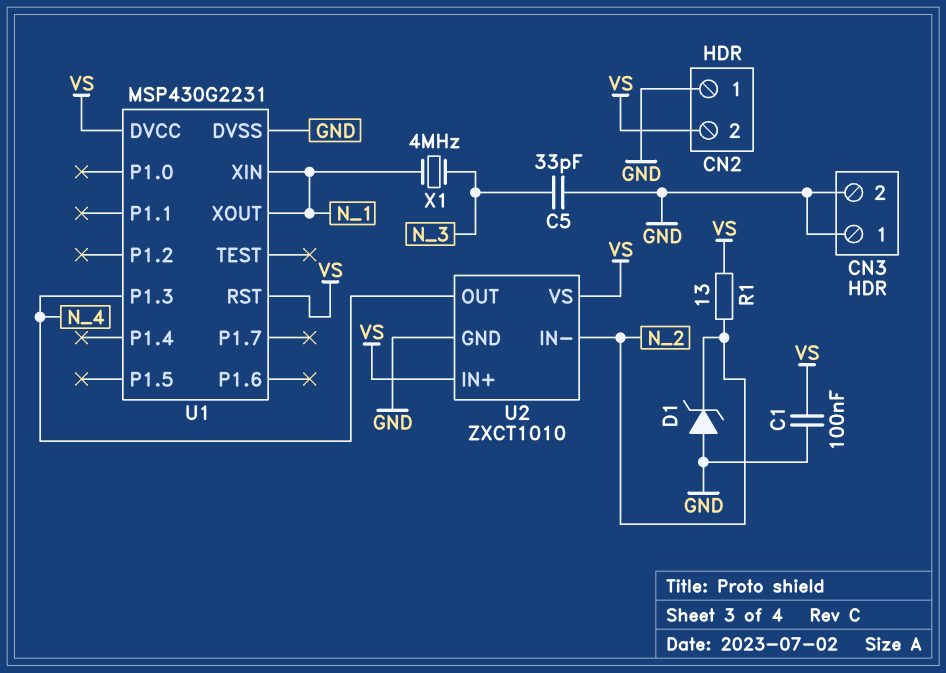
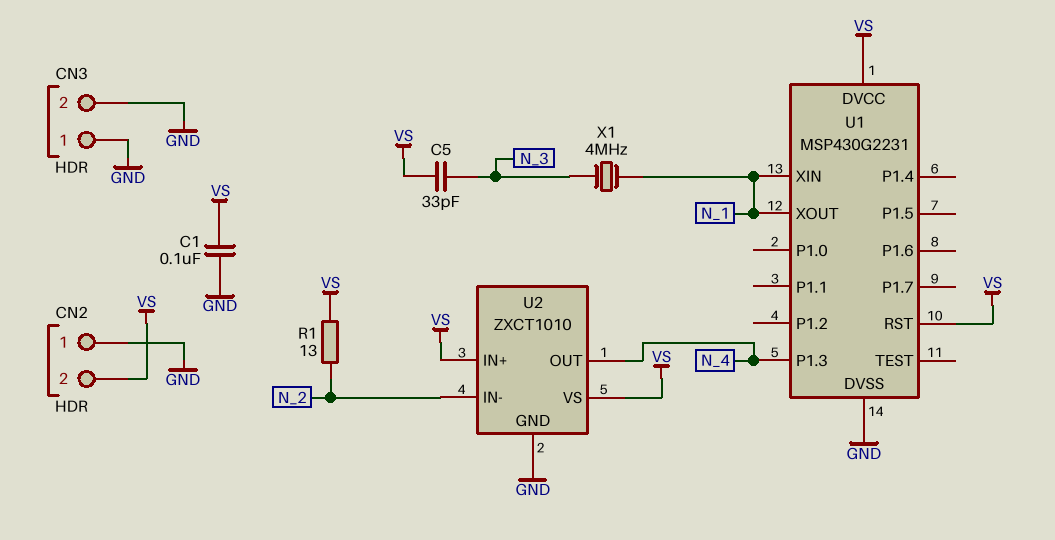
C5: 33pF (GND, N_3) -> 33pF (N_3, VS)
D1: zener (A GND, K N_2) -> none

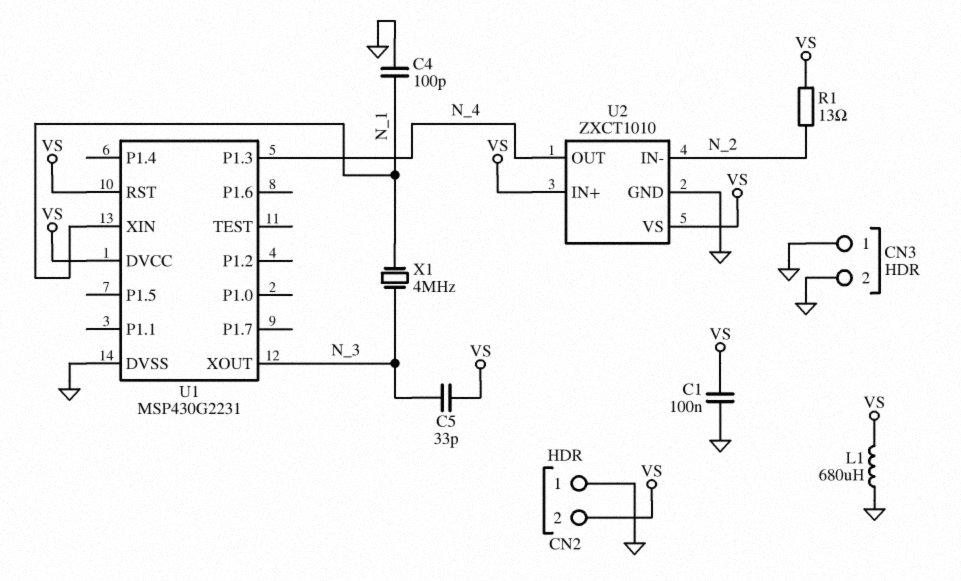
C4: none -> 100pF (GND, N_1)
L1: none -> 680uH (GND, VS)
U1 pin XOUT: N_1 -> N_3

